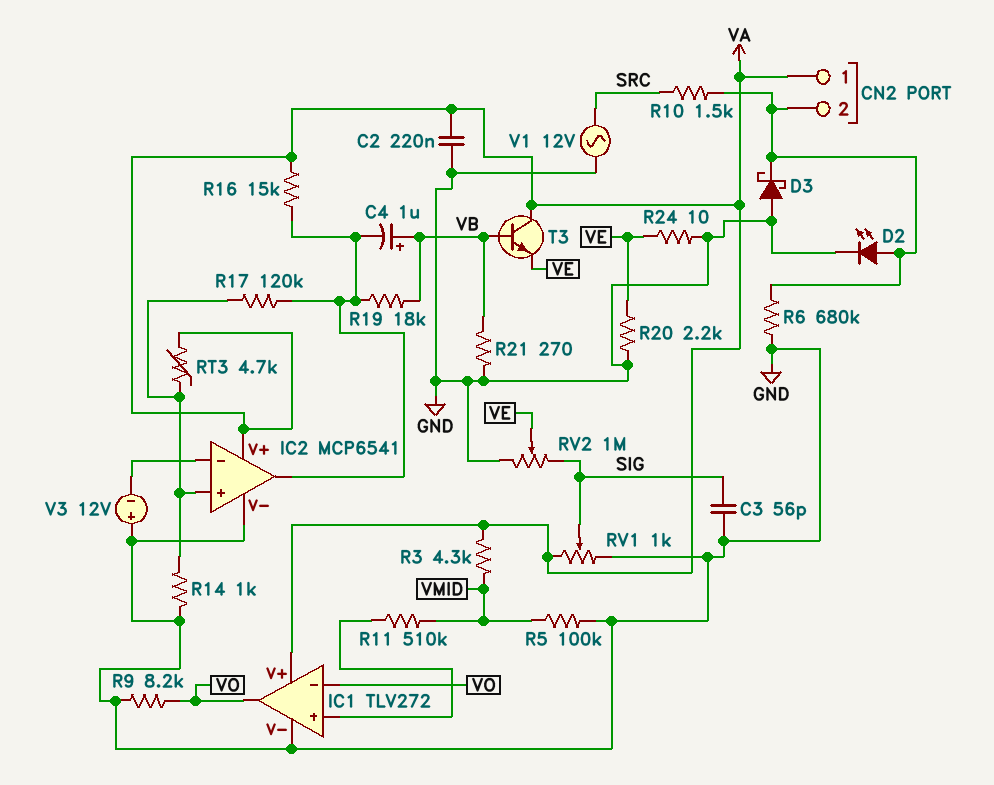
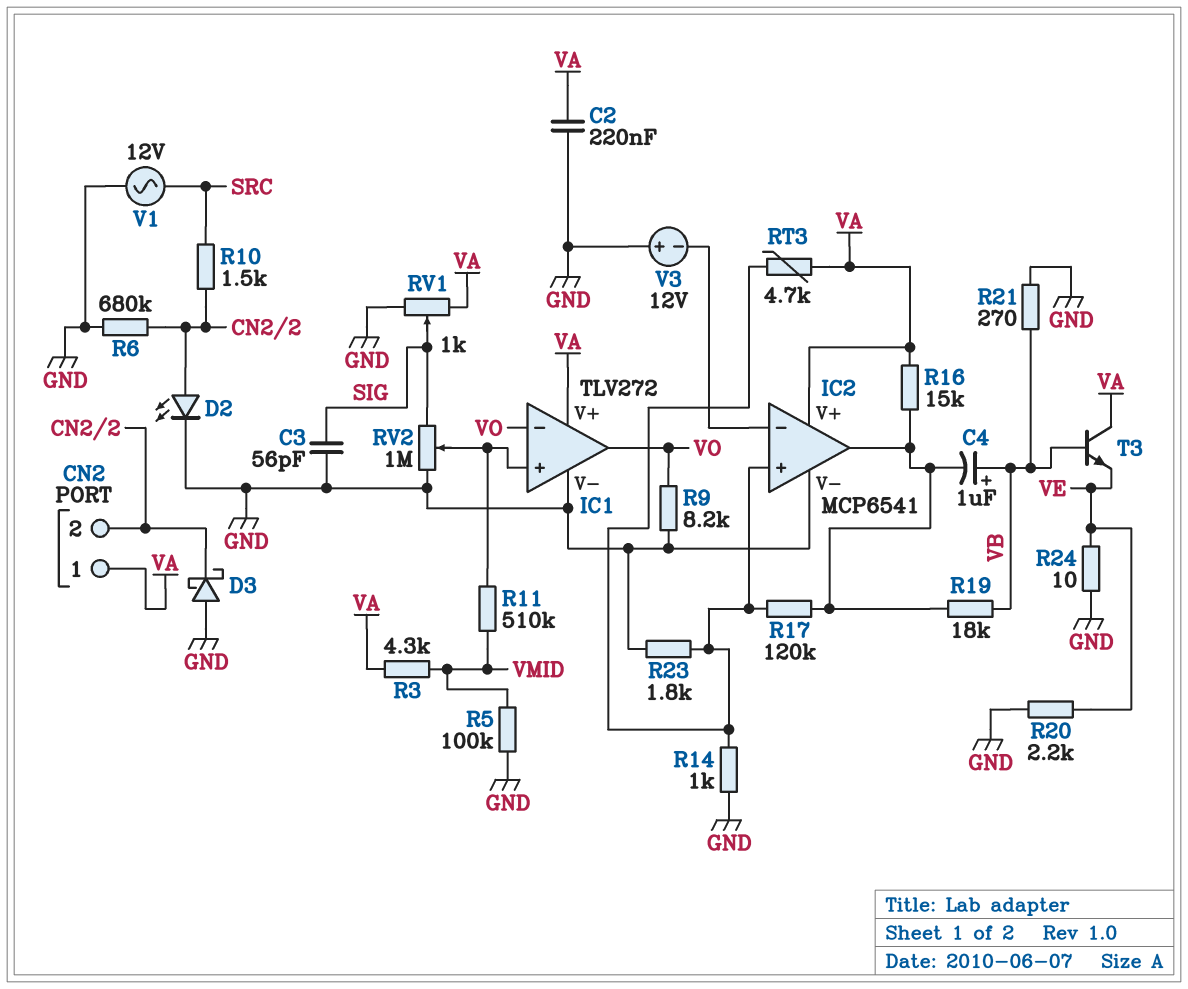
R23: none -> 1.8k (GND, IC2/in+)
RV2: 1M (GND, SIG, wiper VE) -> 1M (GND, SIG, wiper IC1/in+)

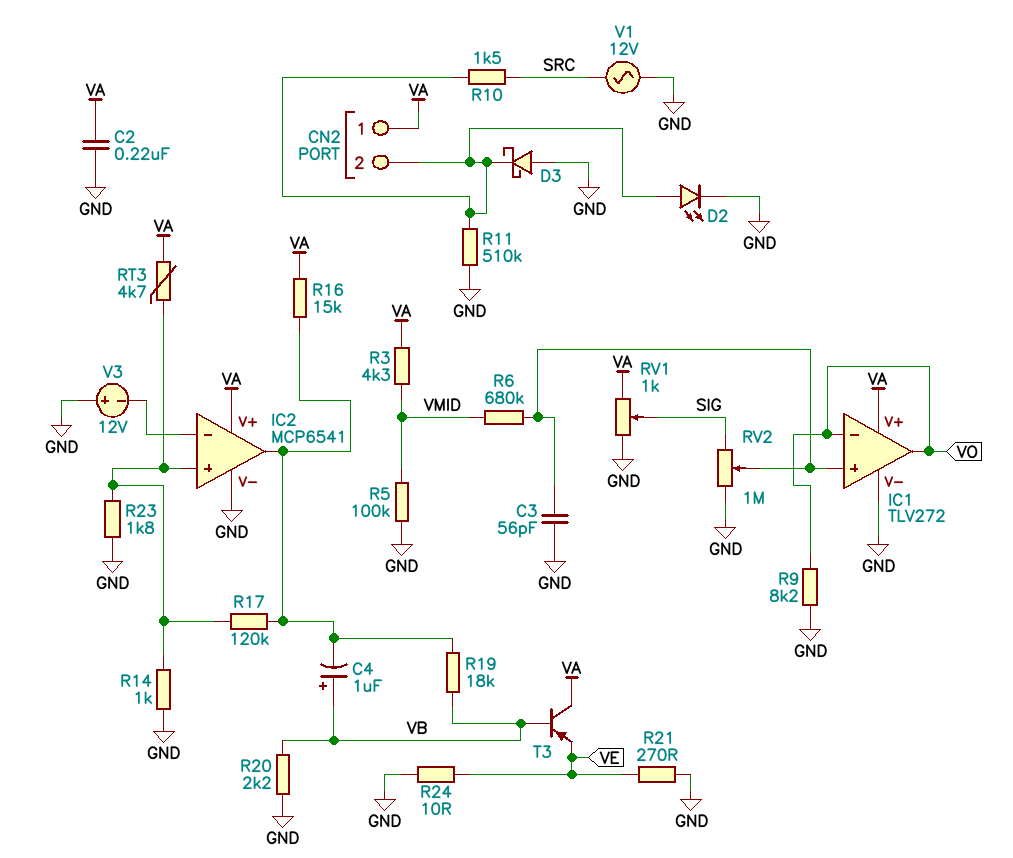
C3: 56pF (GND, SIG) -> 56pF (GND, IC1/in+)
R6: 680k (CN2/2, GND) -> 680k (IC1/in+, VMID)
R11: 510k (IC1/in+, VMID) -> 510k (CN2/2, GND)
R20: 2.2k (GND, VE) -> 2.2k (GND, VB)
R21: 270 (GND, VB) -> 270 (GND, VE)
T3: NPN (B VB, C VA, E VE) -> PNP (B VB, C VA, E VE)

